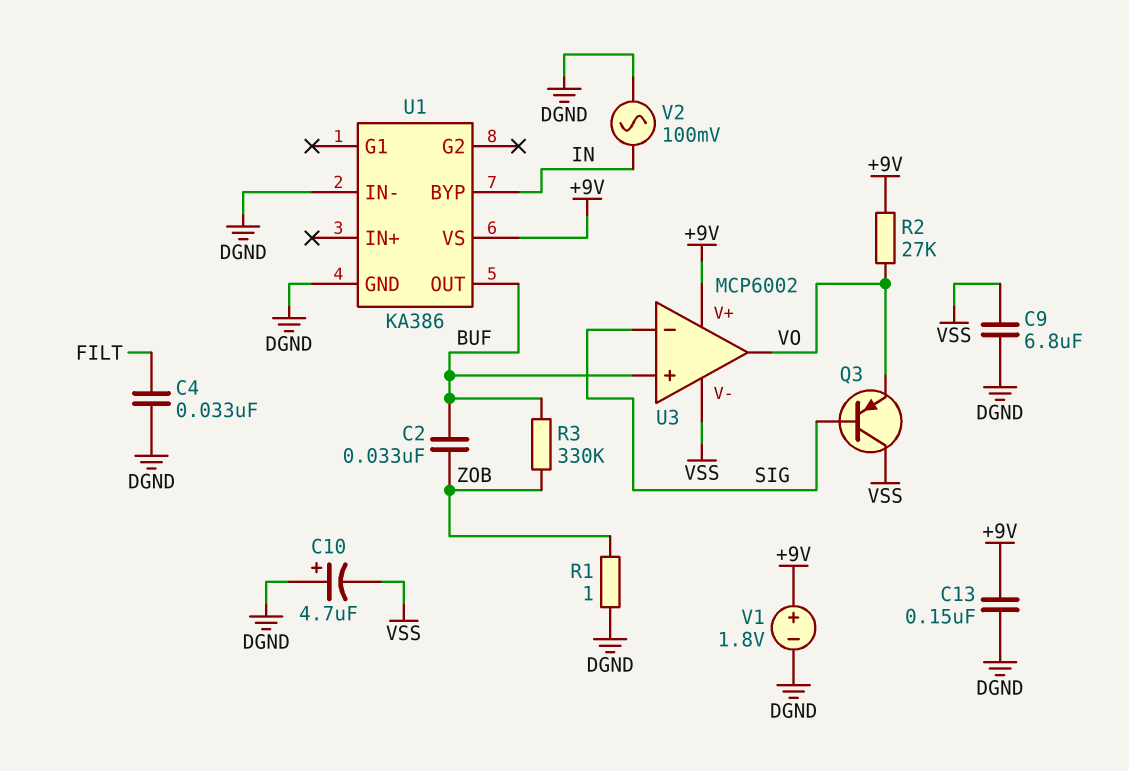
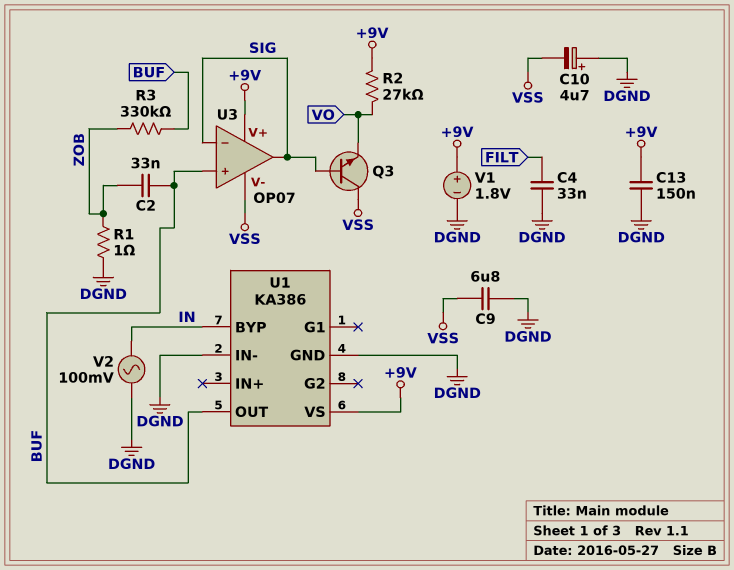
Q3: PNP (B SIG, C VSS, E VO) -> NPN (B SIG, C VSS, E VO)
U3: MCP6002 -> OP07
U3 pin out: VO -> SIG

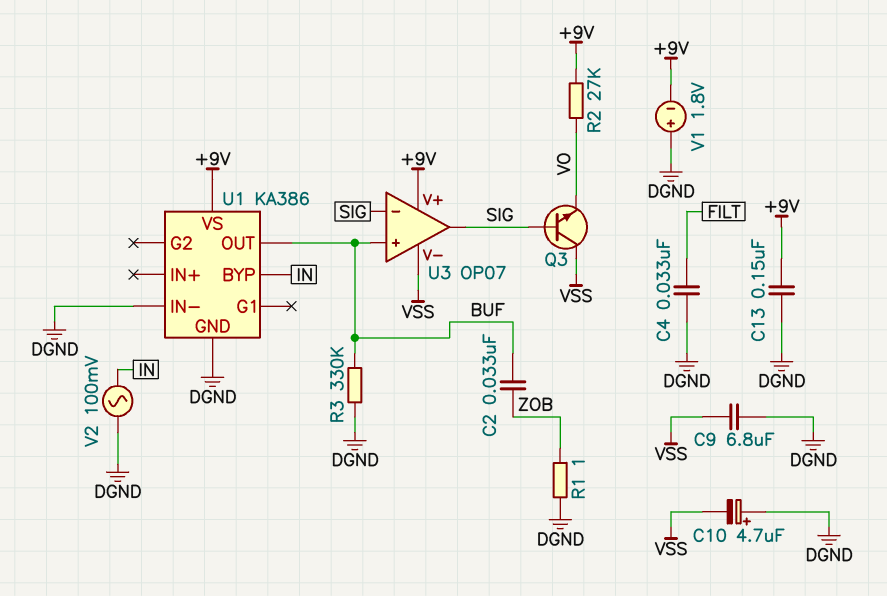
R3: 330k (BUF, ZOB) -> 330k (BUF, DGND)
V1: 1.8V (plus +9V, minus DGND) -> 1.8V (plus DGND, minus +9V)

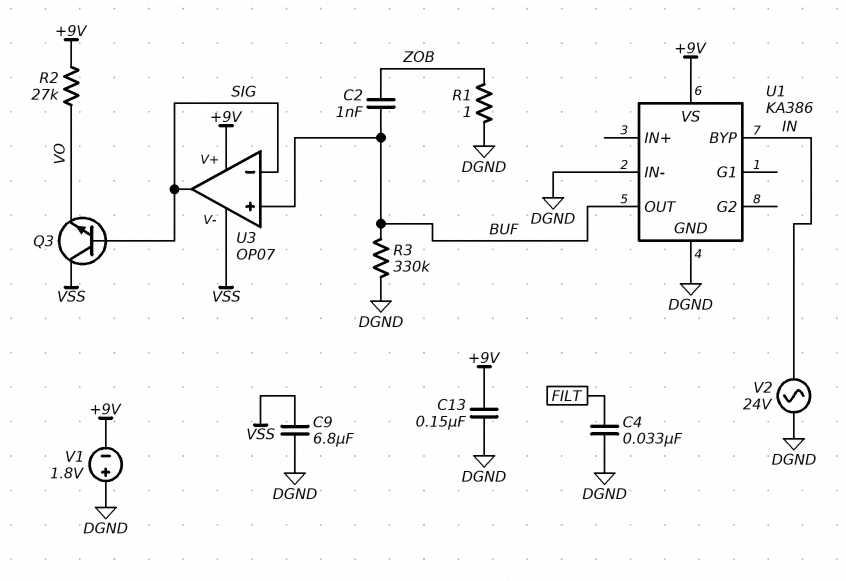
C2: 33nF (BUF, ZOB) -> 1nF (BUF, ZOB)
C10: 4.7uF (plus DGND, minus VSS) -> none
V2: AC 100mV (DGND, IN) -> AC 24V (DGND, IN)

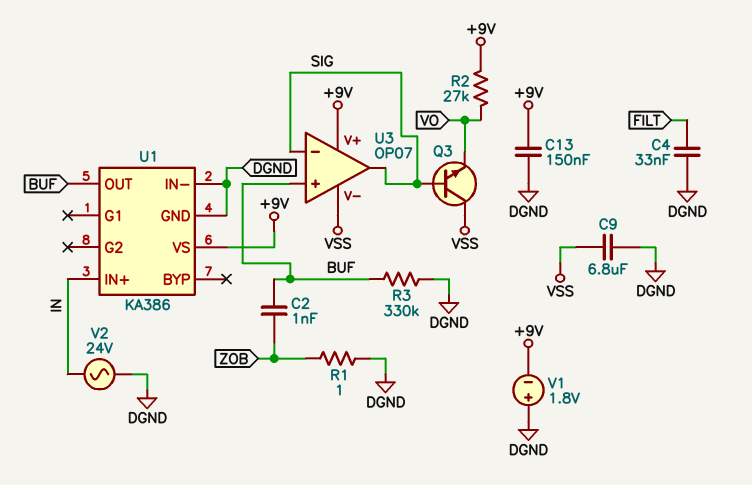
U1 pin BYP: IN -> none
U1 pin IN+: none -> IN

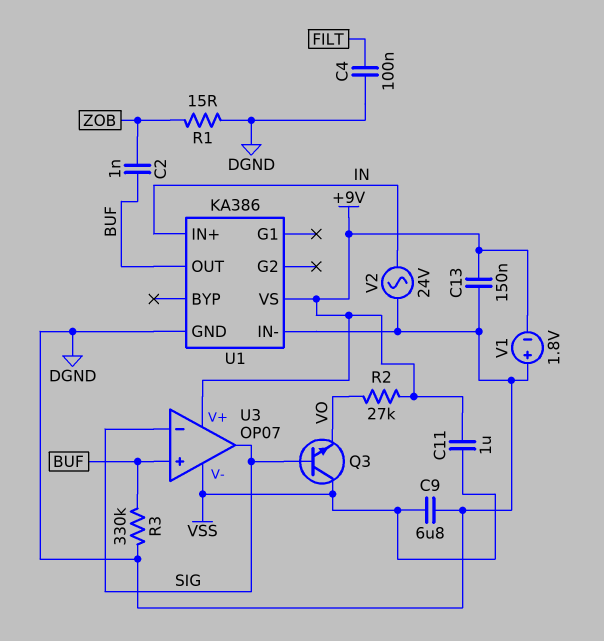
C4: 33nF (DGND, FILT) -> 100nF (DGND, FILT)
C11: none -> 1uF (+9V, VSS)
R1: 1 (DGND, ZOB) -> 15 (DGND, ZOB)

